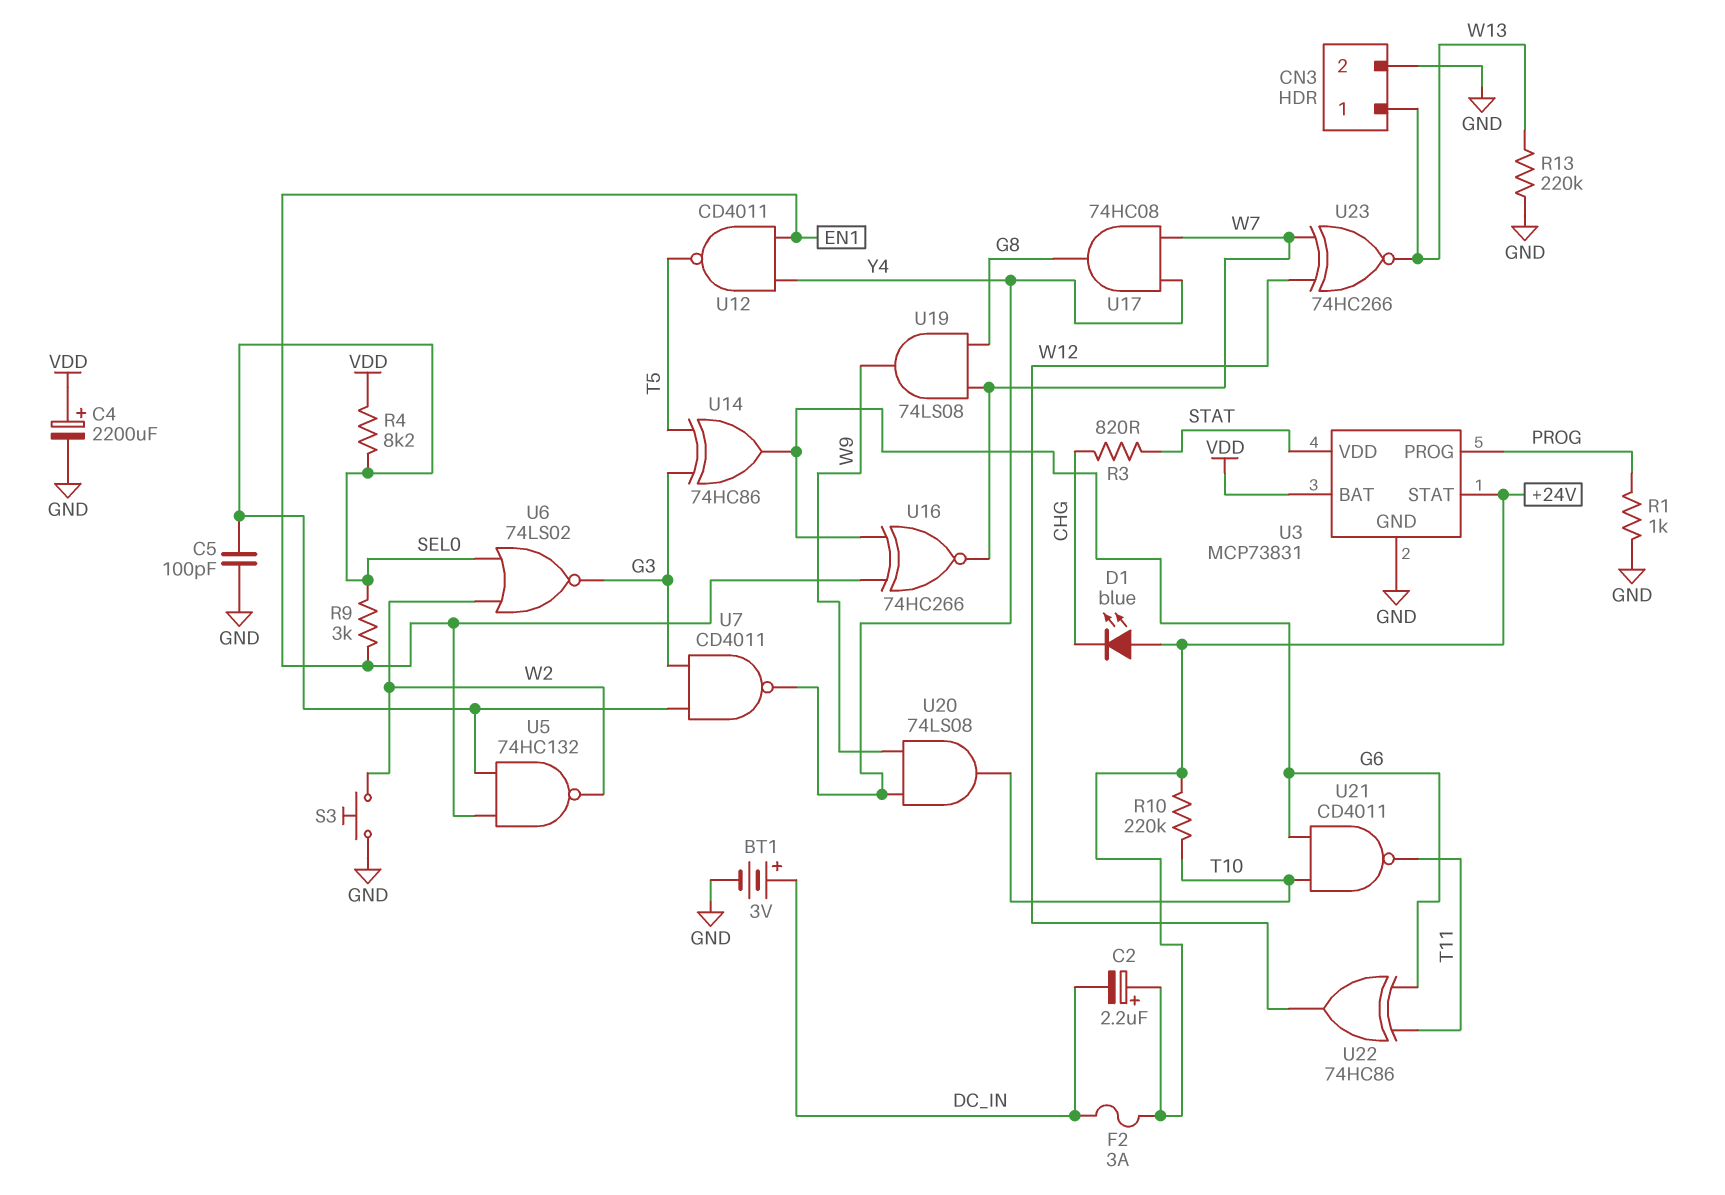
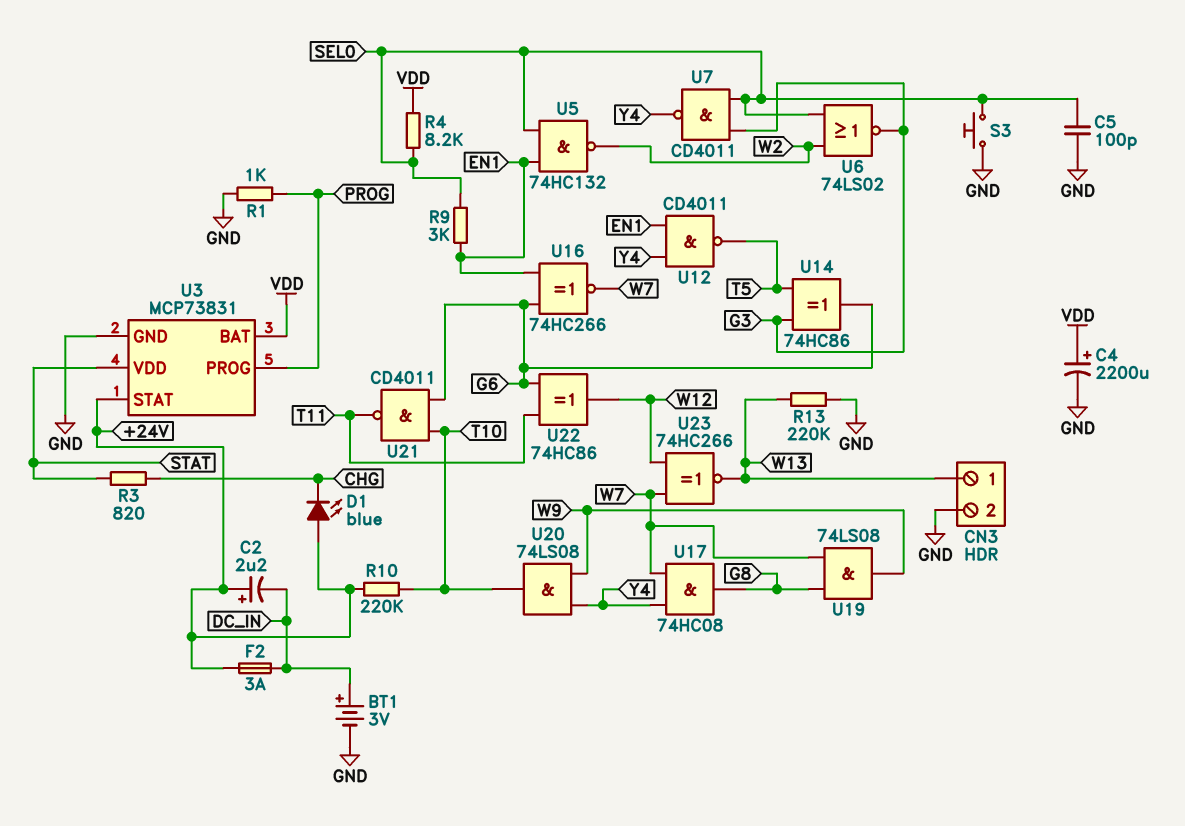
S3: button (GND, W2) -> button (GND, SEL0)

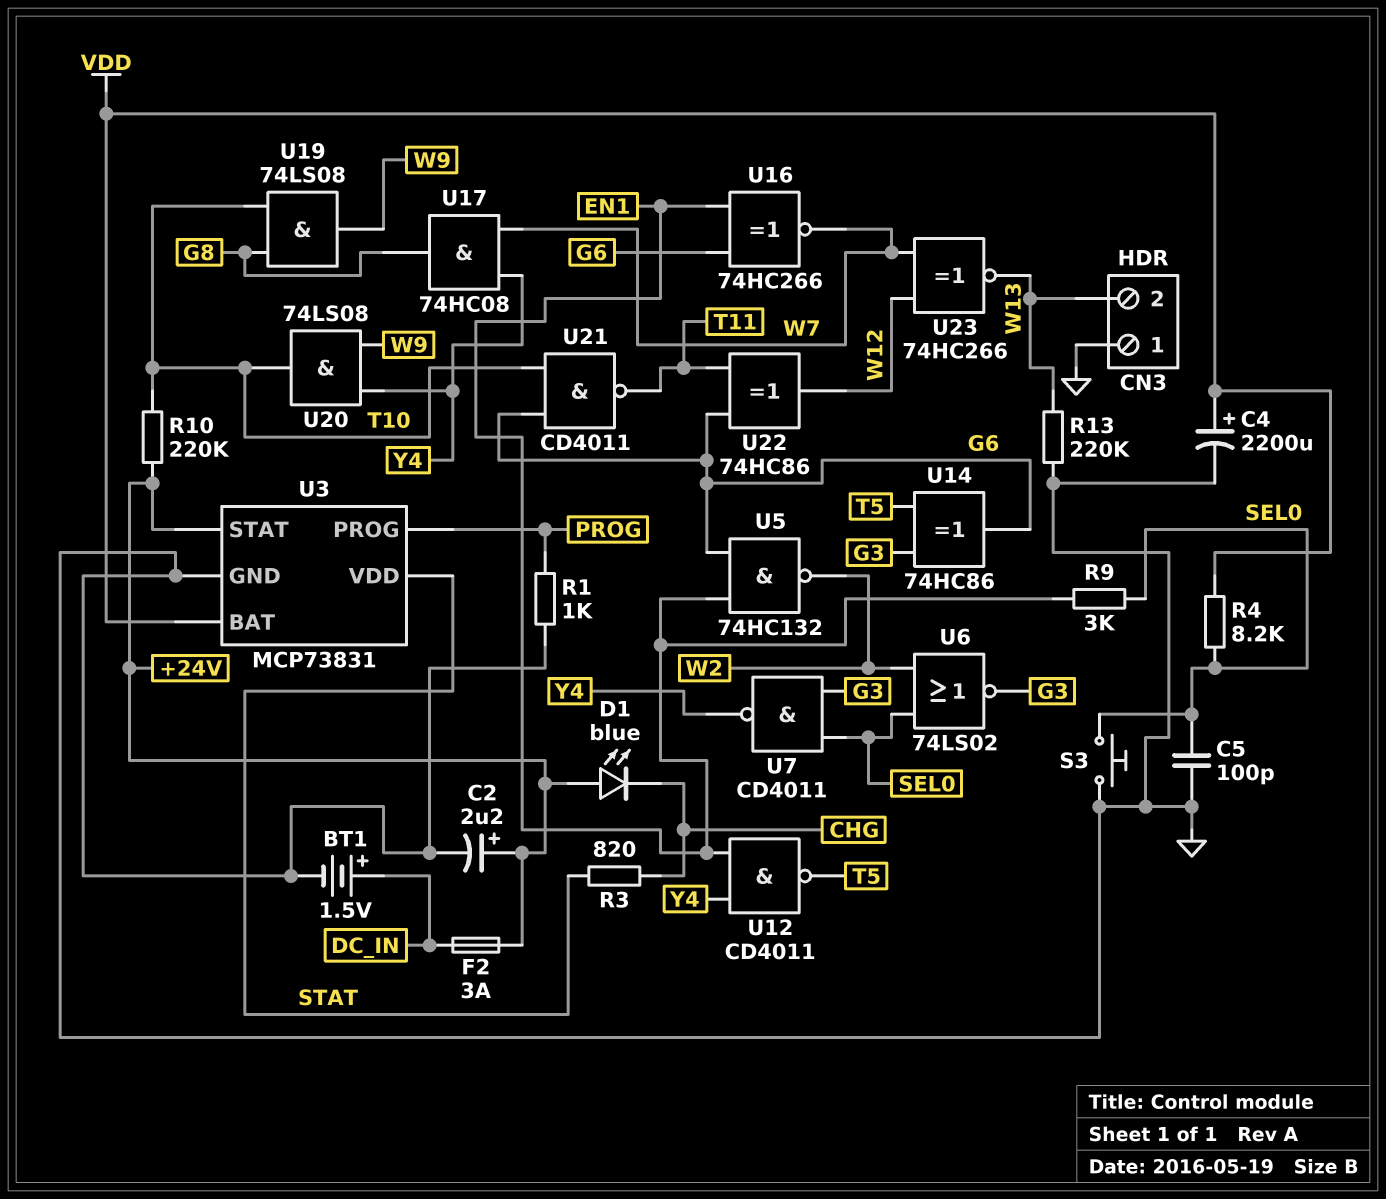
BT1: 3V (plus DC_IN, minus GND) -> 1.5V (plus DC_IN, minus GND)
C2: 2.2uF (plus +24V, minus DC_IN) -> 2.2uF (plus +24V, minus GND)
CN3 pin 1: W13 -> GND
CN3 pin 2: GND -> W13
U5: NAND 74HC132 (in EN1, in SEL0, out W2) -> NAND 74HC132 (in EN1, in G6, out W2)
U19: AND 74LS08 (in G8, in W7, out W9) -> AND 74LS08 (in G8, in T10, out W9)

